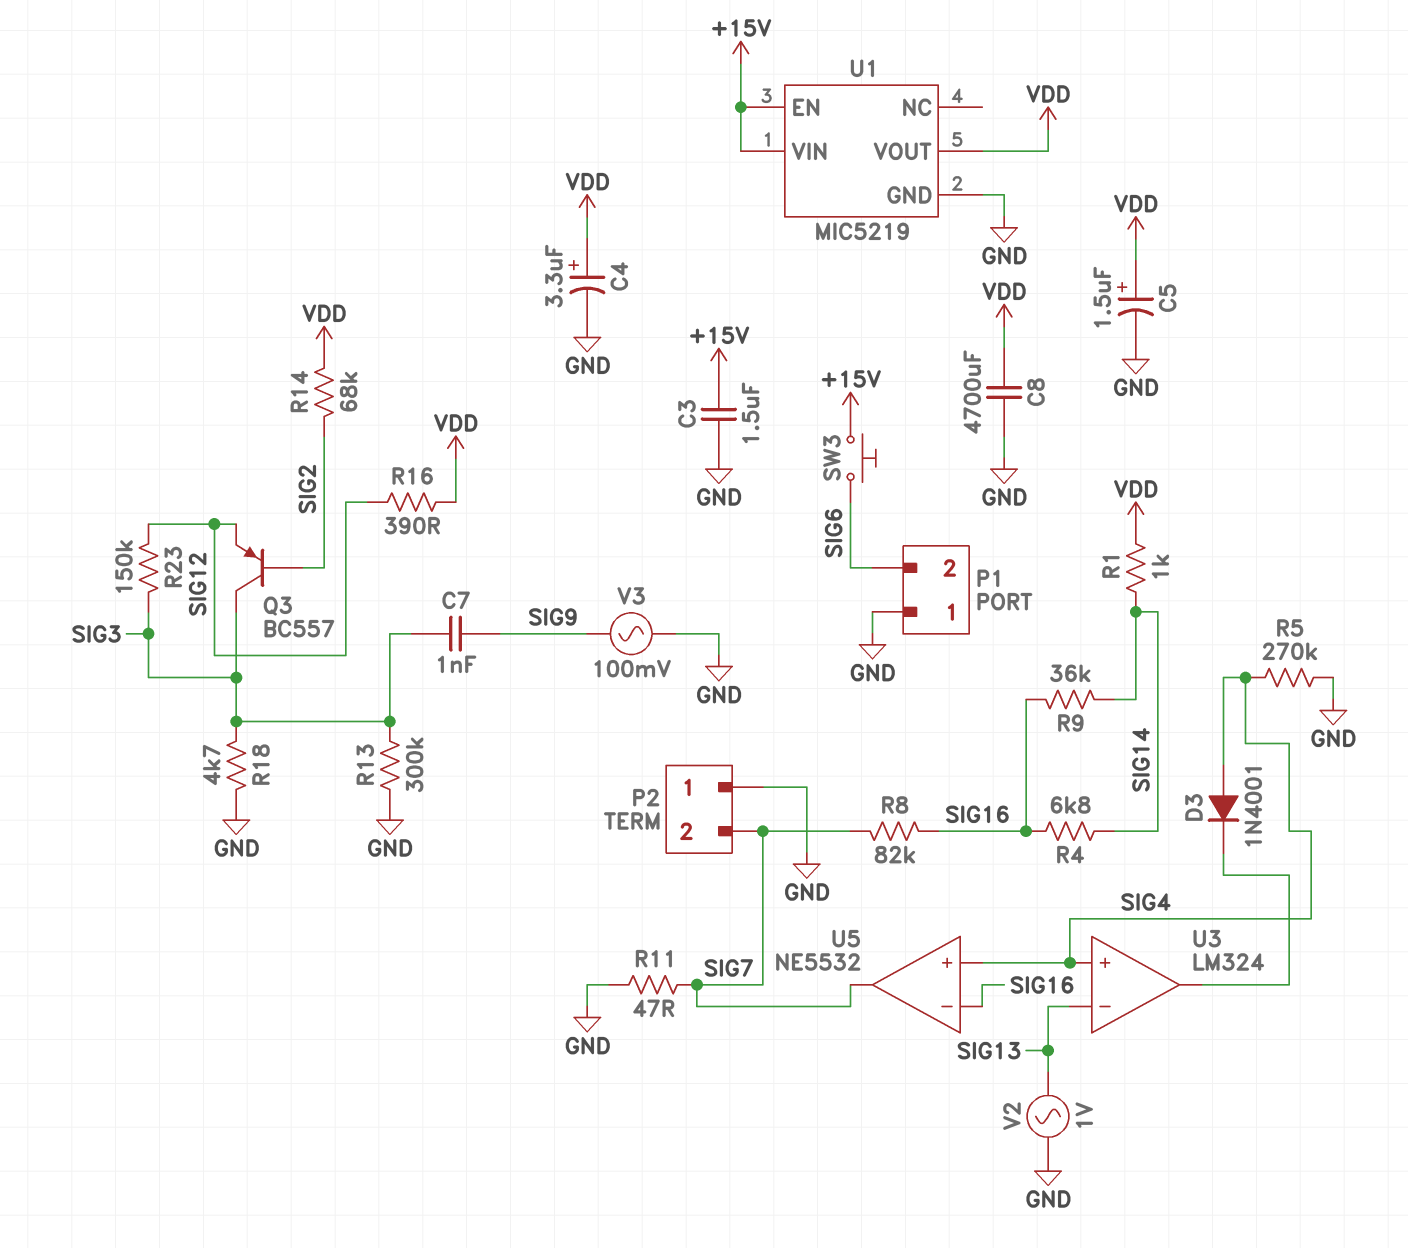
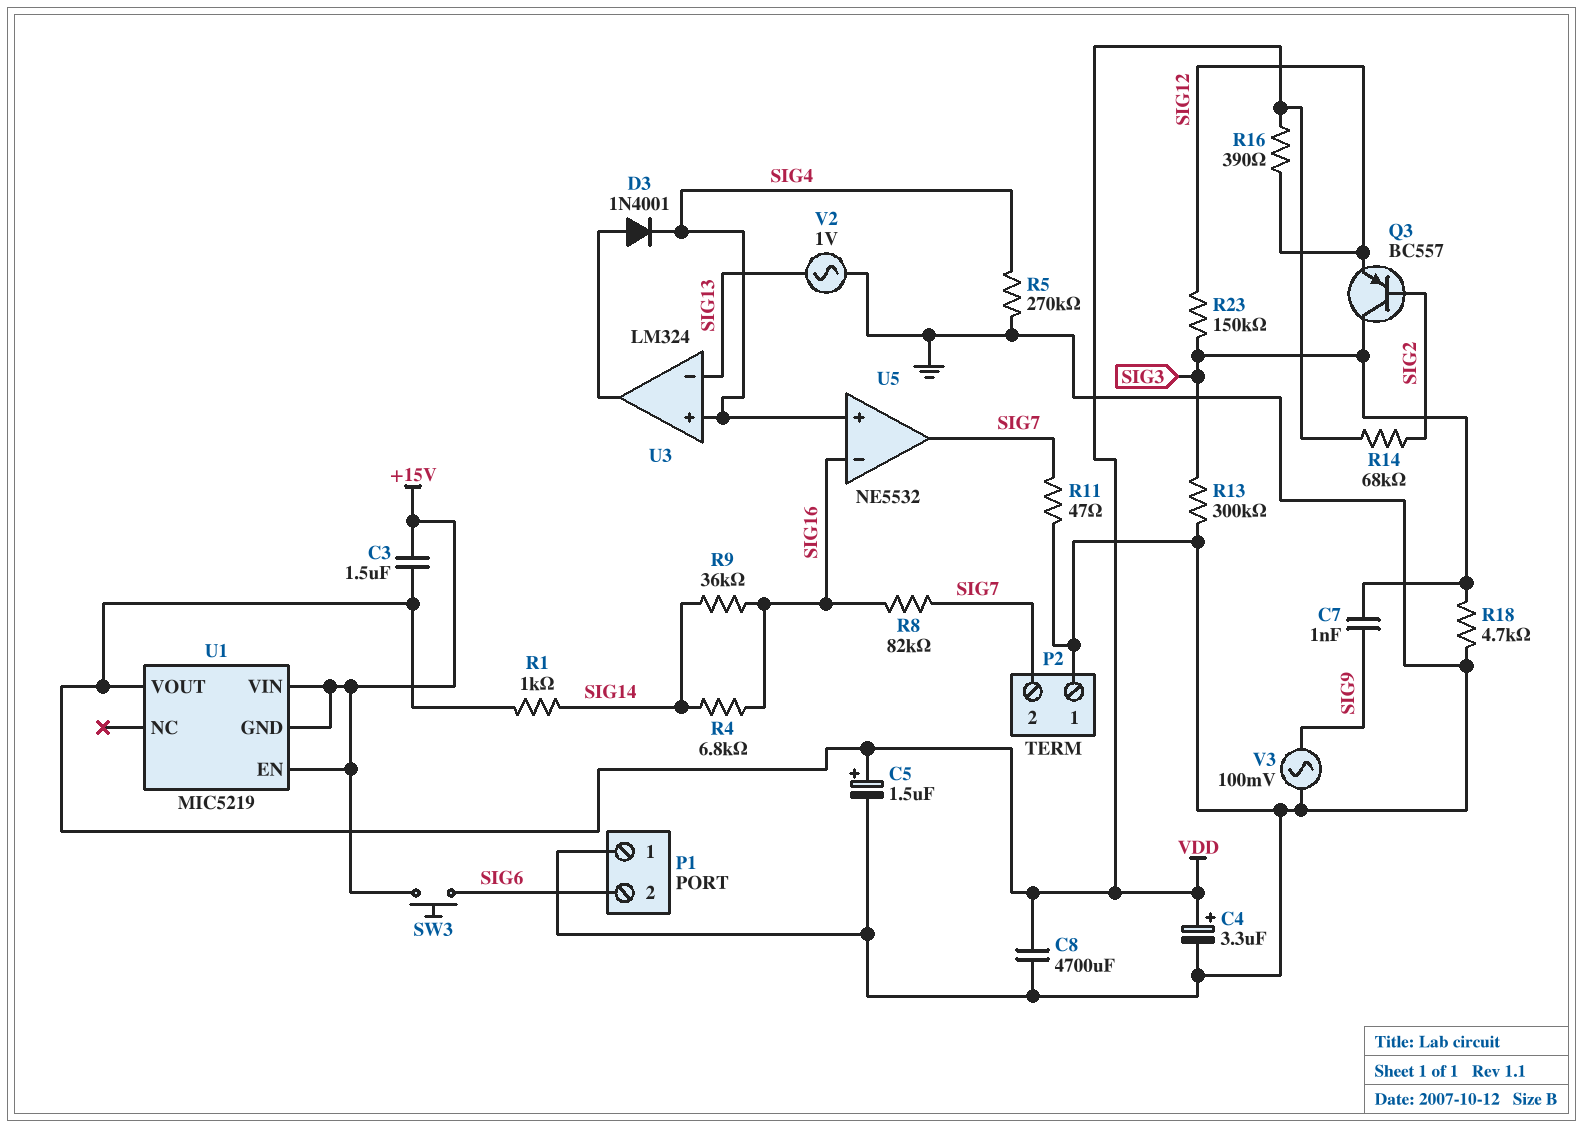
C3: 1.5uF (+15V, GND) -> 1.5uF (+15V, VDD)
D3: diode 1N4001 (A SIG4, K U3/out) -> diode 1N4001 (A U3/out, K SIG4)
U1 pin GND: GND -> +15V

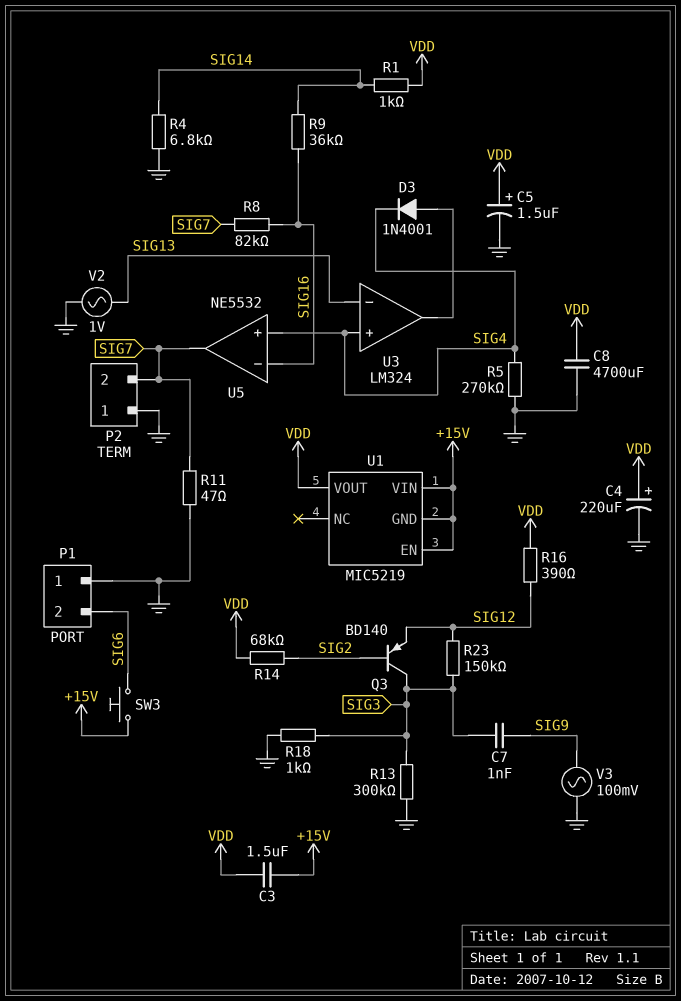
C4: 3.3uF (plus VDD, minus GND) -> 220uF (plus VDD, minus GND)
Q3: PNP BC557 (B SIG2, C SIG3, E SIG12) -> PNP BD140 (B SIG2, C SIG3, E SIG12)
R4: 6.8k (SIG14, SIG16) -> 6.8k (GND, SIG14)
R18: 4.7k (GND, SIG3) -> 1k (GND, SIG3)

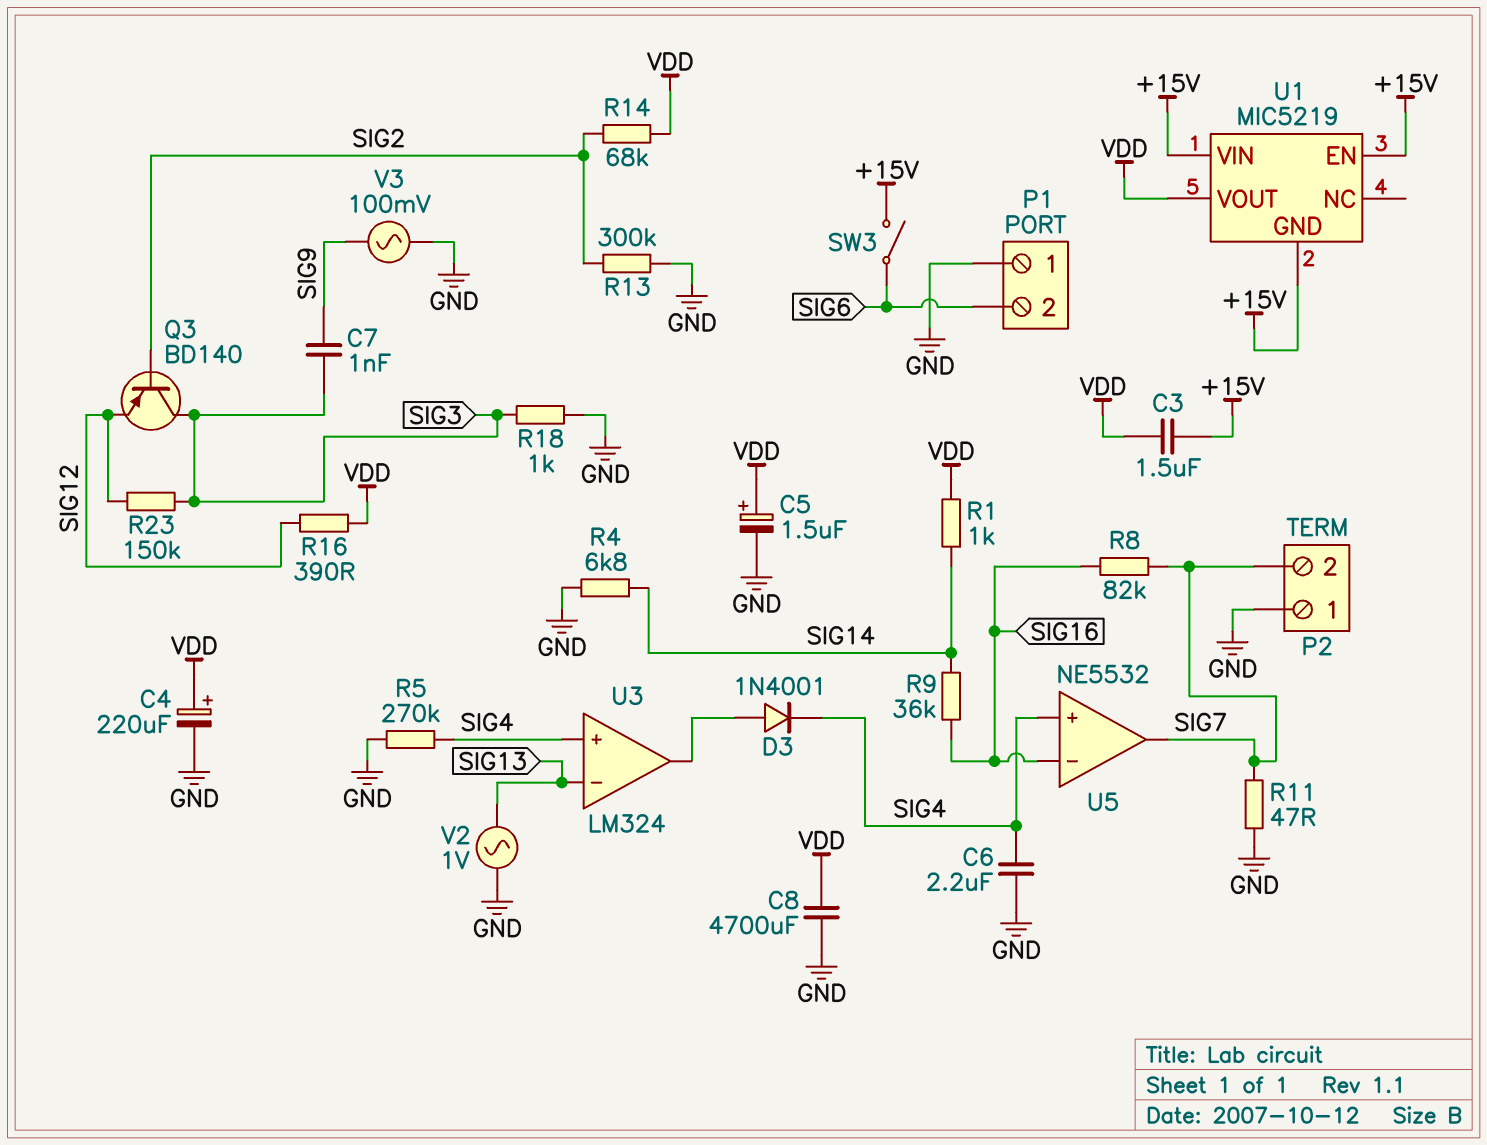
C6: none -> 2.2uF (GND, SIG4)
R13: 300k (GND, SIG3) -> 300k (GND, SIG2)
SW3: button (+15V, SIG6) -> switch (+15V, SIG6)

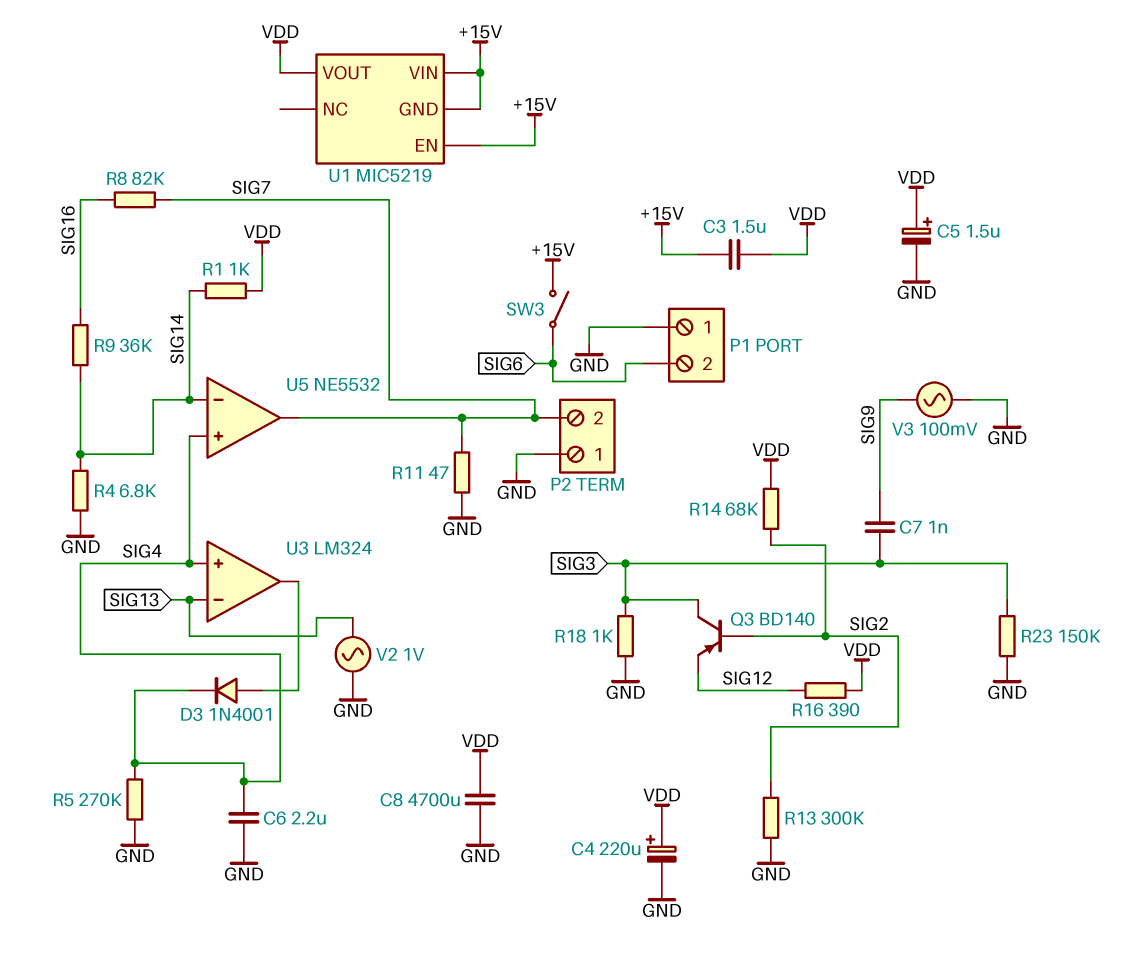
R23: 150k (SIG3, SIG12) -> 150k (GND, SIG3)
U5 pin in-: SIG16 -> SIG14

